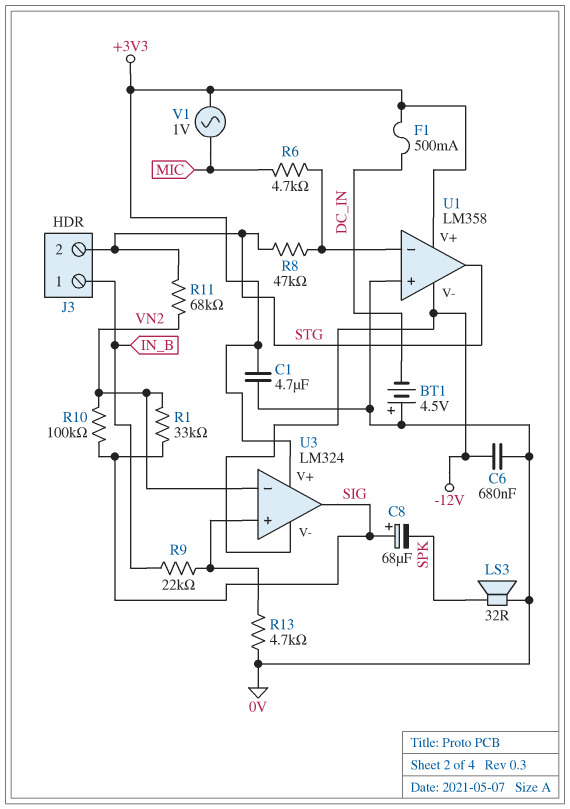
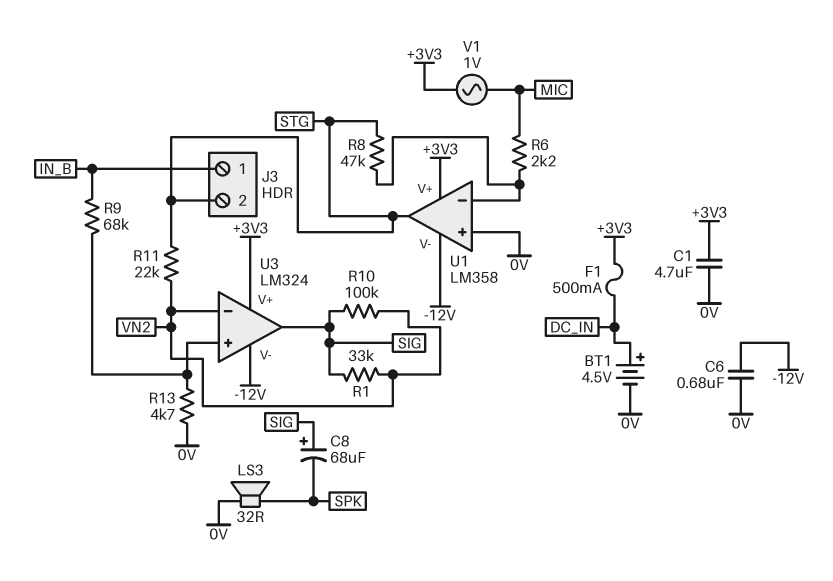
BT1: 4.5V (plus 0V, minus DC_IN) -> 4.5V (plus DC_IN, minus 0V)
R6: 4.7k (MIC, U1/in-) -> 2.2k (MIC, U1/in-)
R9: 22k (IN_B, U3/in+) -> 68k (IN_B, U3/in+)
R11: 68k (STG, VN2) -> 22k (STG, VN2)

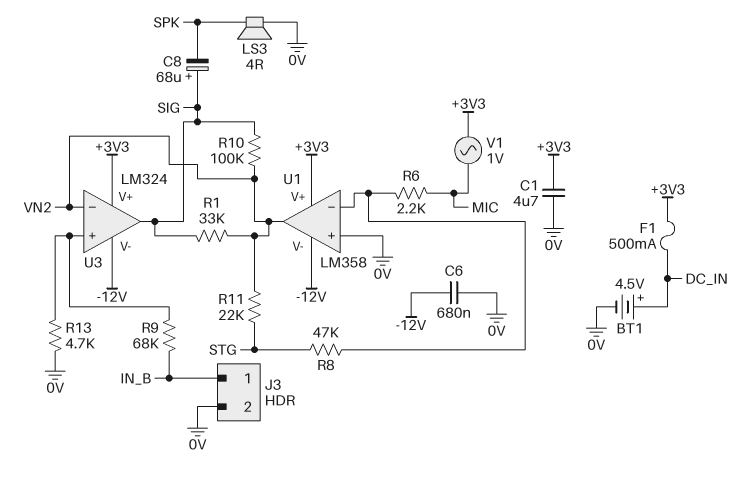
J3 pin 2: STG -> 0V
LS3: speaker 32R (0V, SPK) -> speaker 4R (0V, SPK)
U1 pin out: STG -> VN2

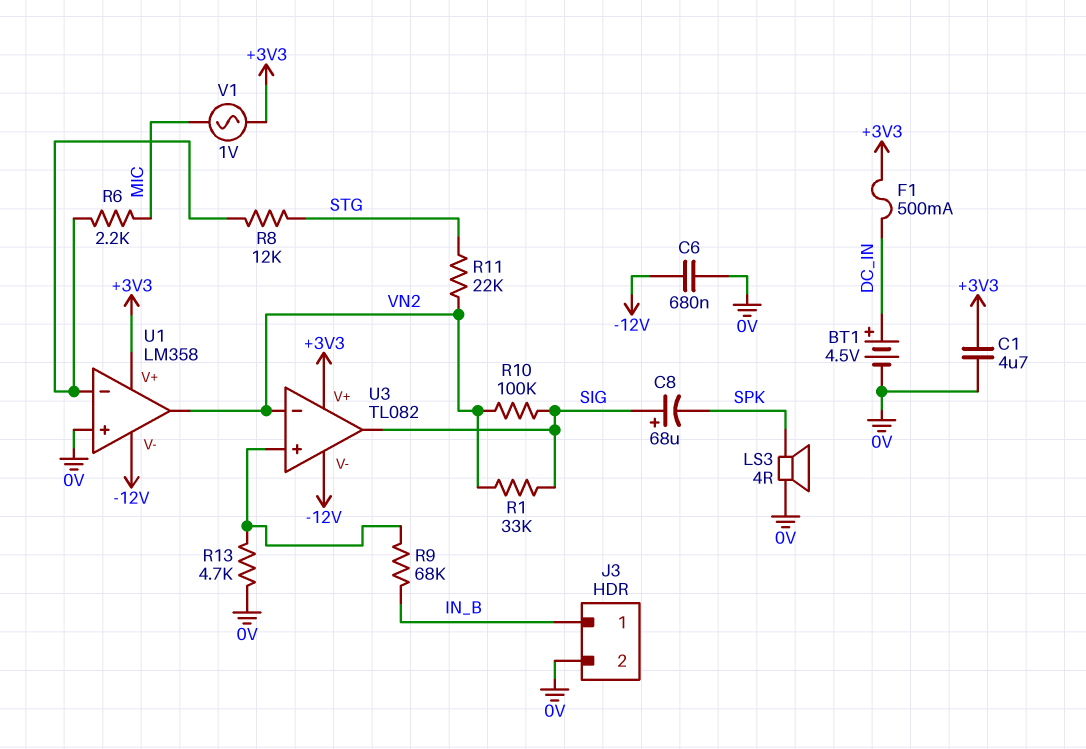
R8: 47k (STG, U1/in-) -> 12k (STG, U1/in-)
U3: LM324 -> TL082

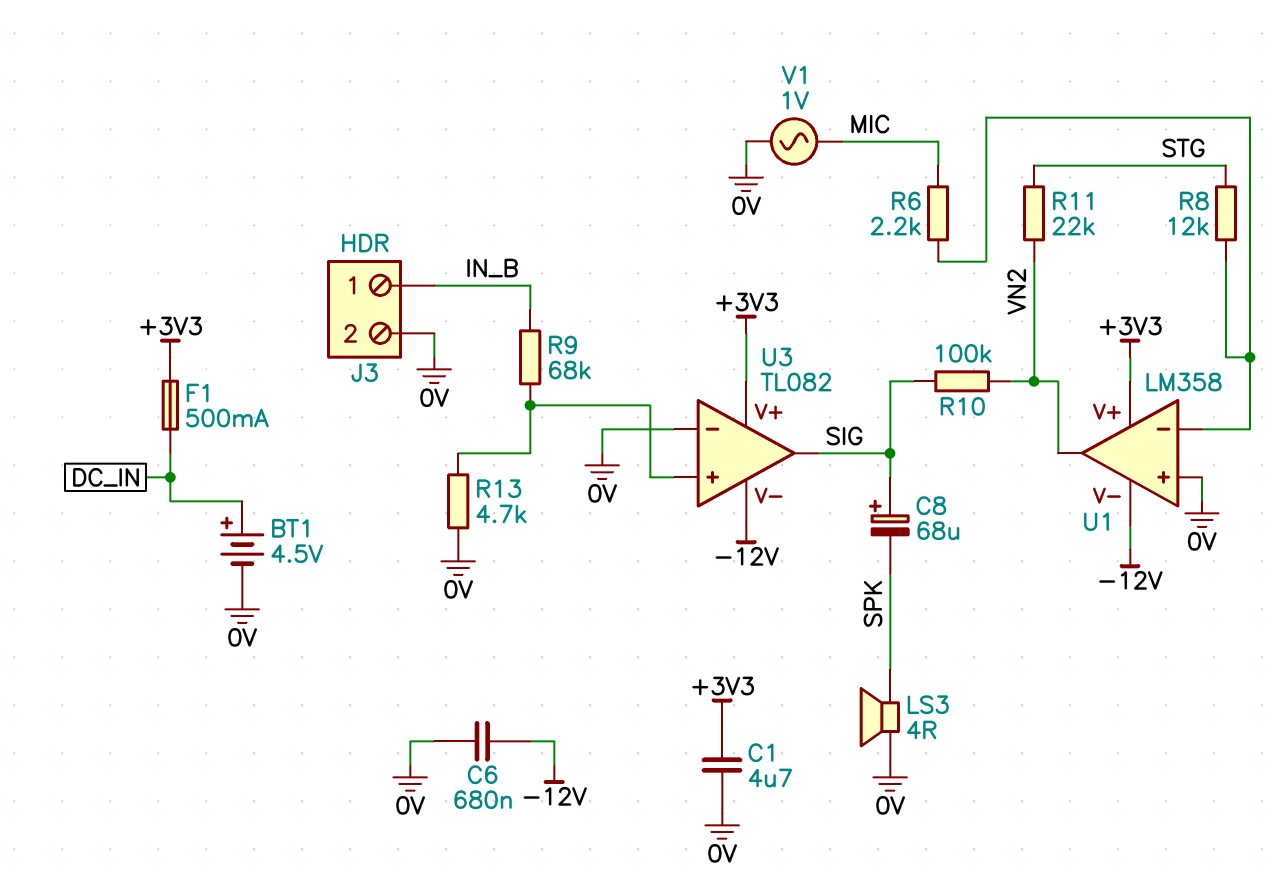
R1: 33k (SIG, VN2) -> none
U3 pin in-: VN2 -> 0V
V1: AC 1V (+3V3, MIC) -> AC 1V (0V, MIC)

